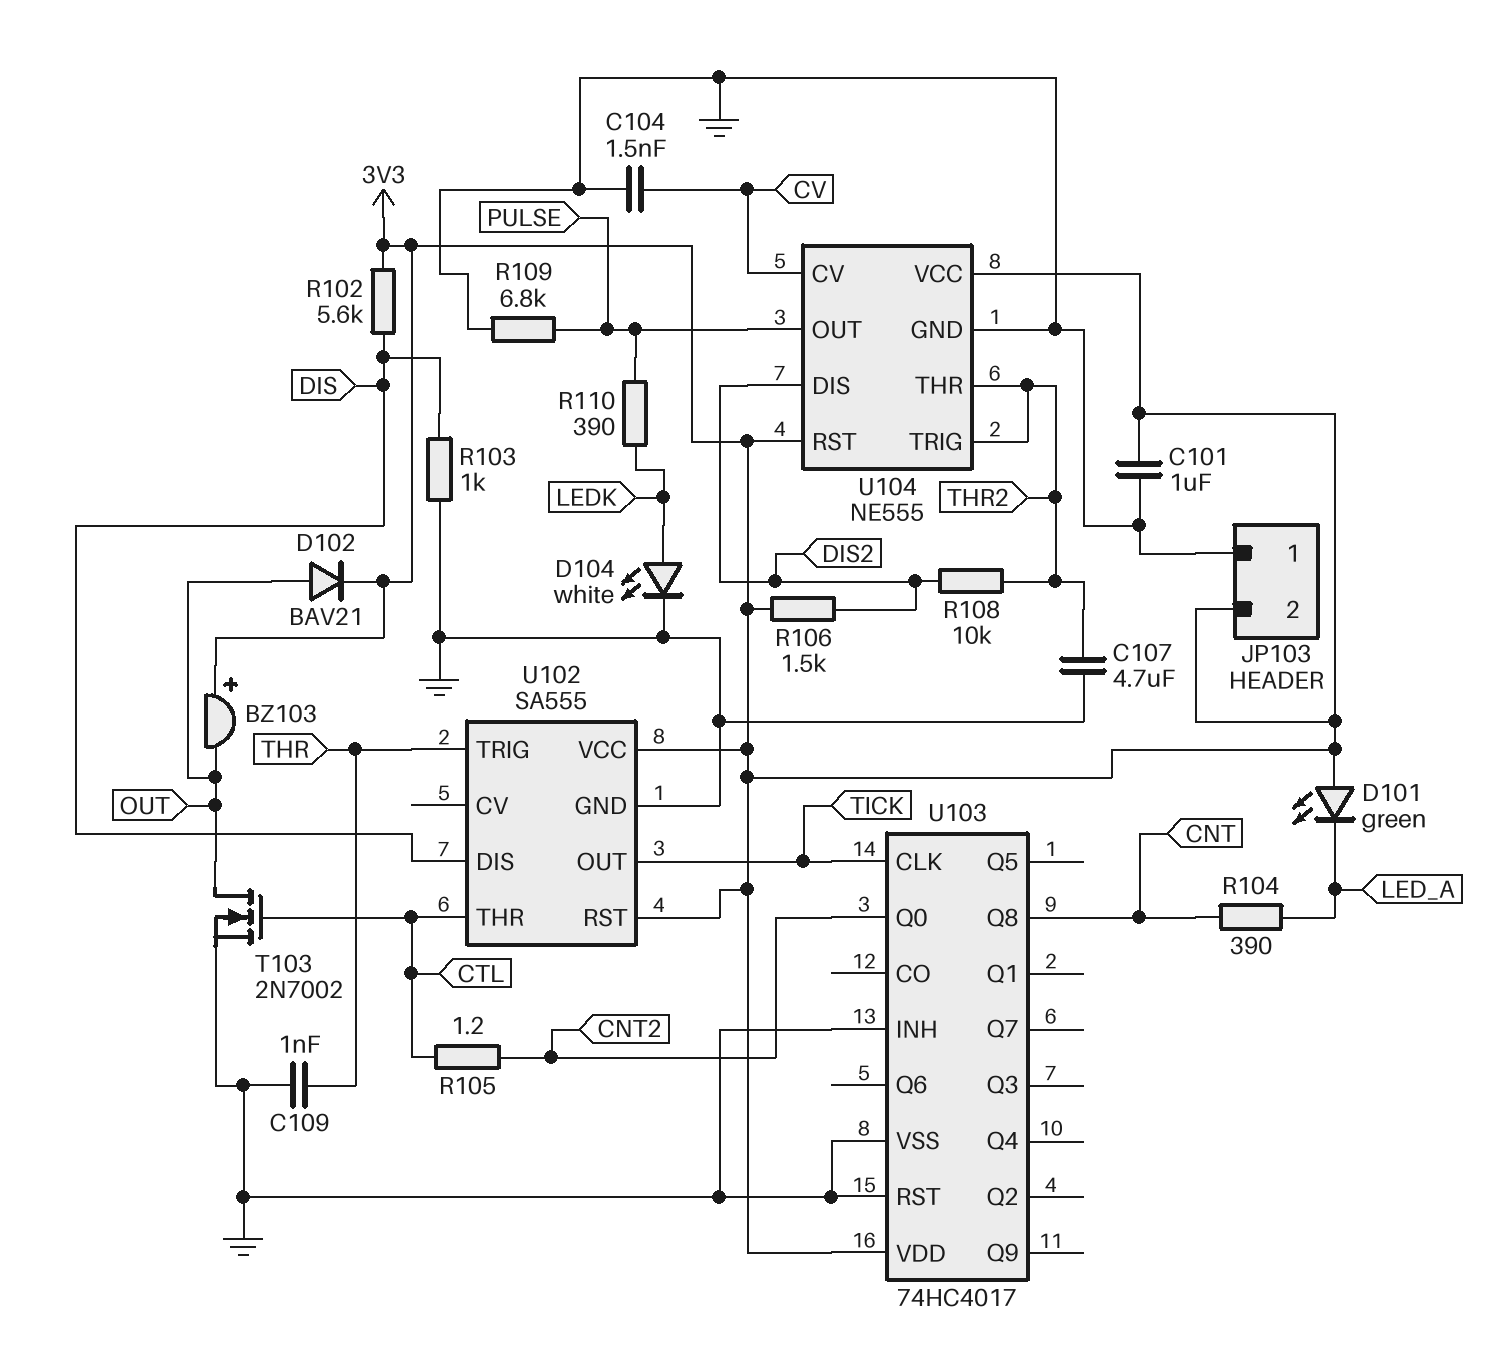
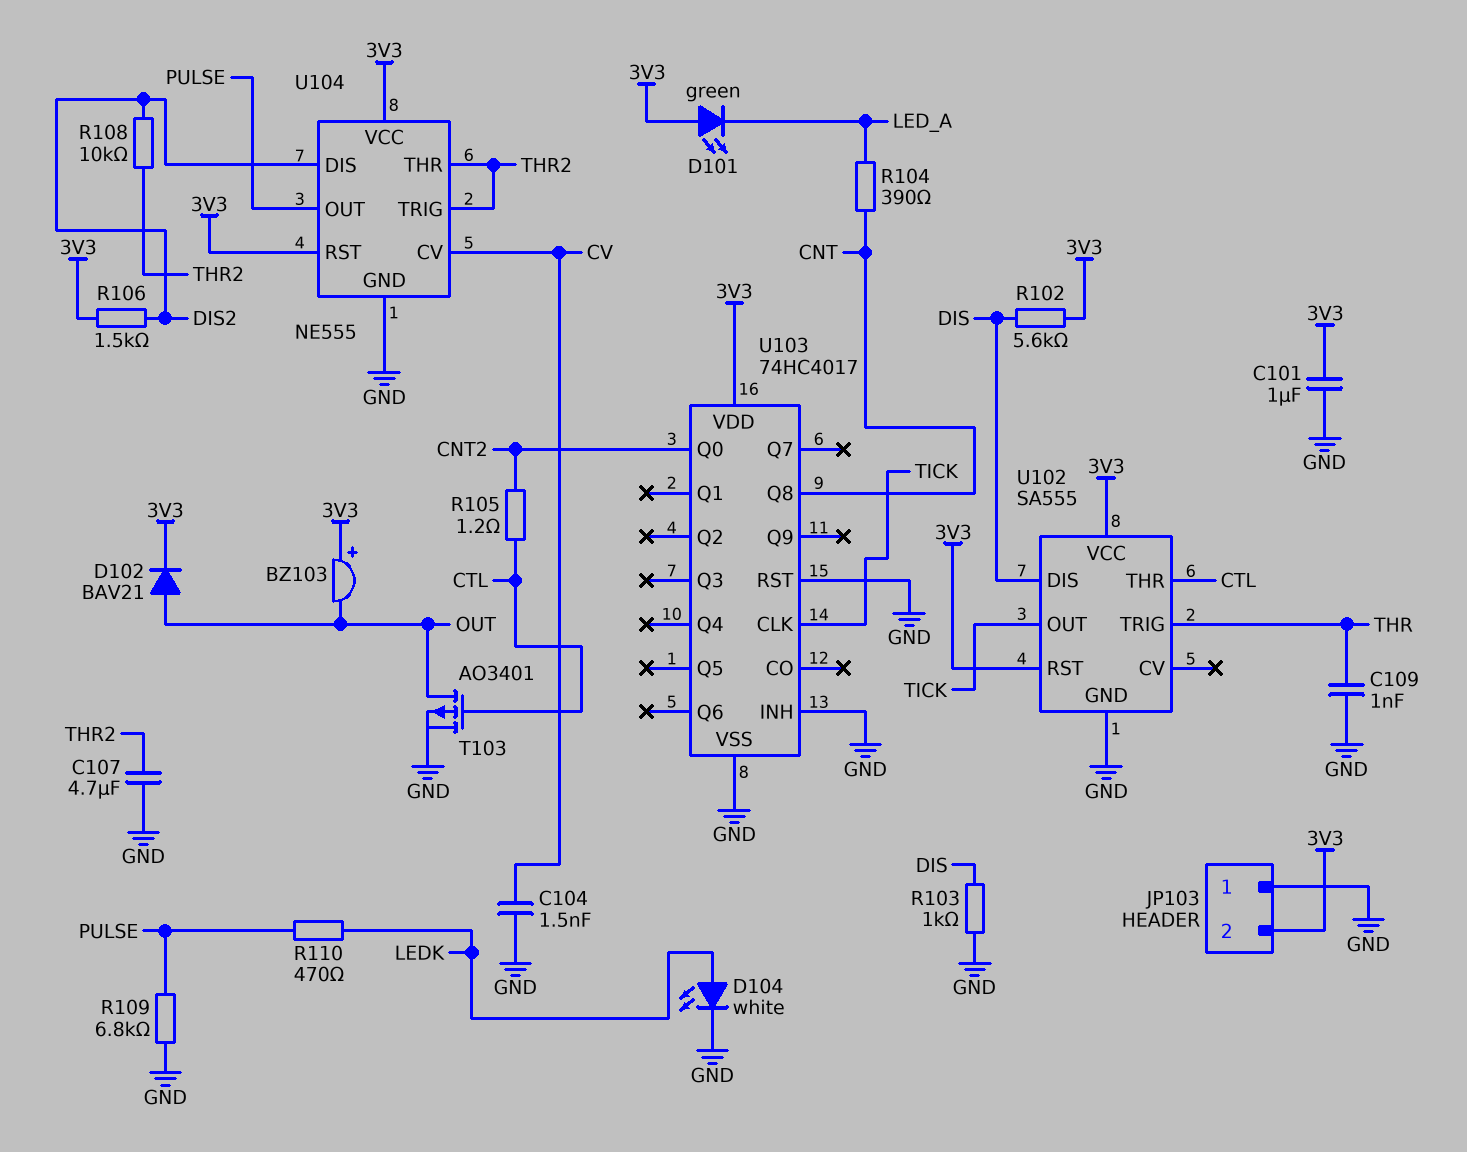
R110: 390 (LEDK, PULSE) -> 470 (LEDK, PULSE)
T103: NMOS 2N7002 (G CTL, D OUT, S GND) -> PMOS AO3401 (G CTL, D OUT, S GND)

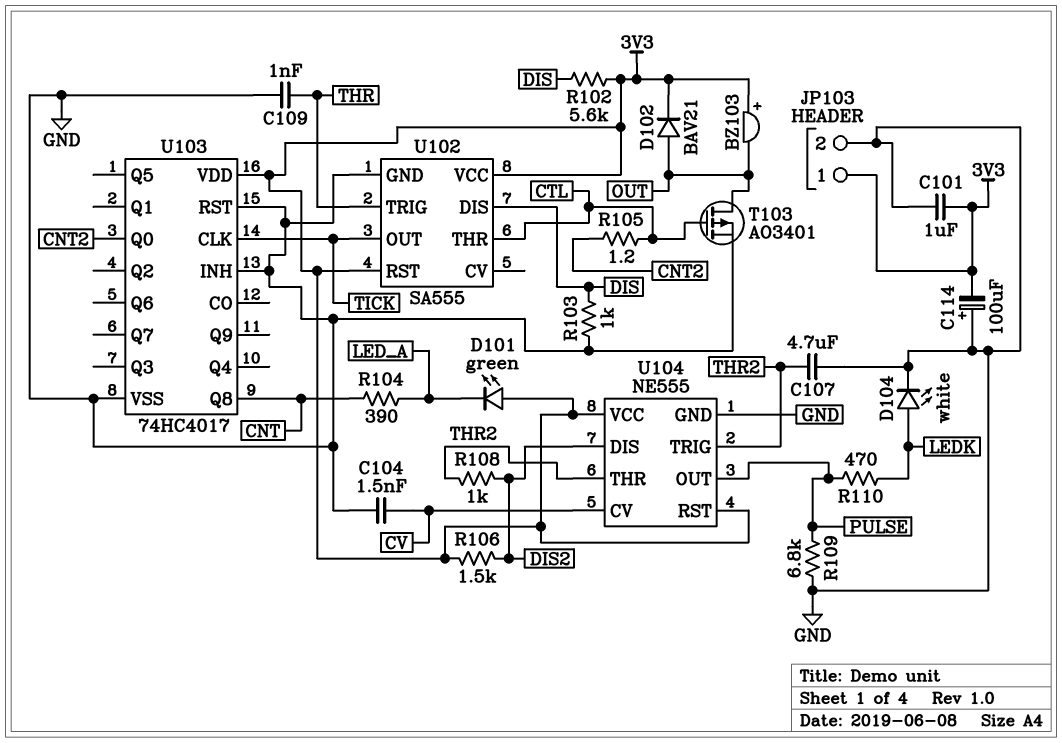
C114: none -> 100uF (plus GND, minus 3V3)
JP103 pin 1: GND -> 3V3
JP103 pin 2: 3V3 -> GND
R108: 10k (DIS2, THR2) -> 1k (DIS2, THR2)

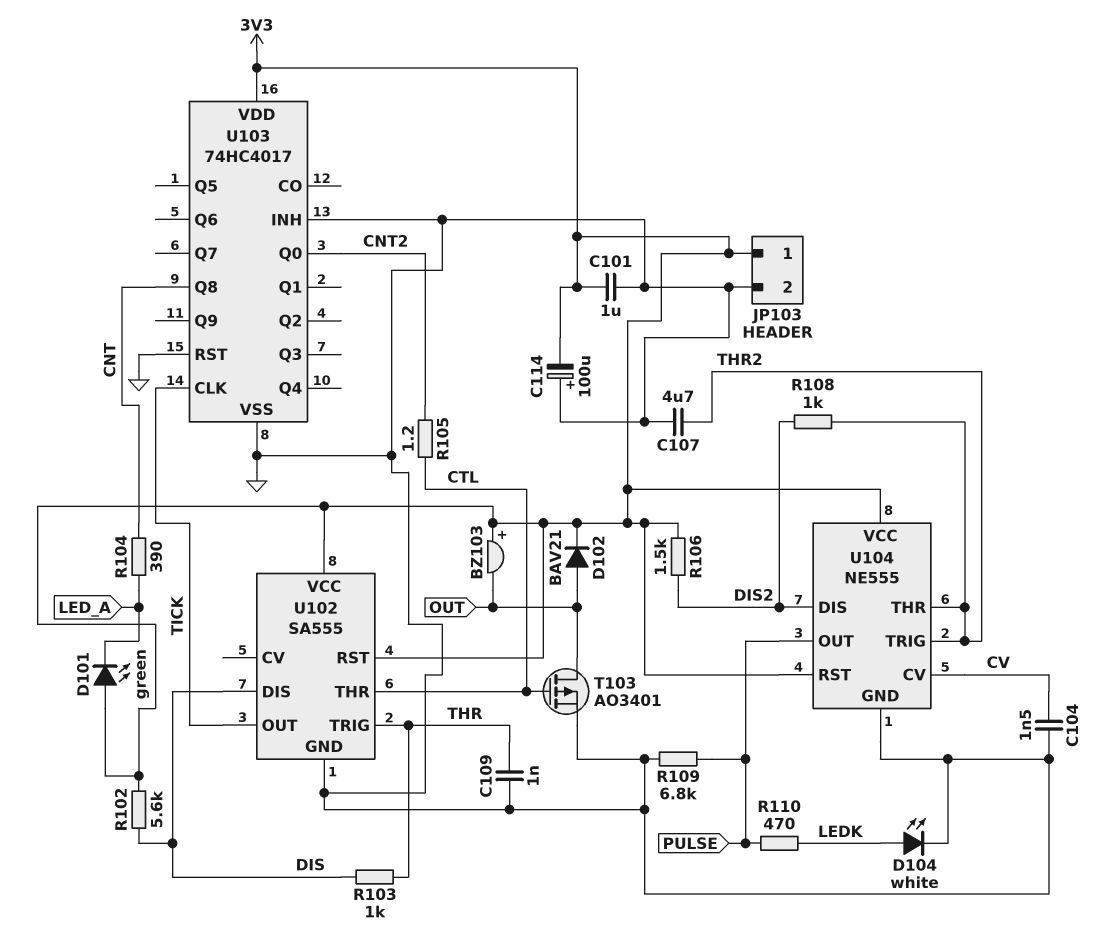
R103: 1k (DIS, GND) -> 1k (DIS, THR)

